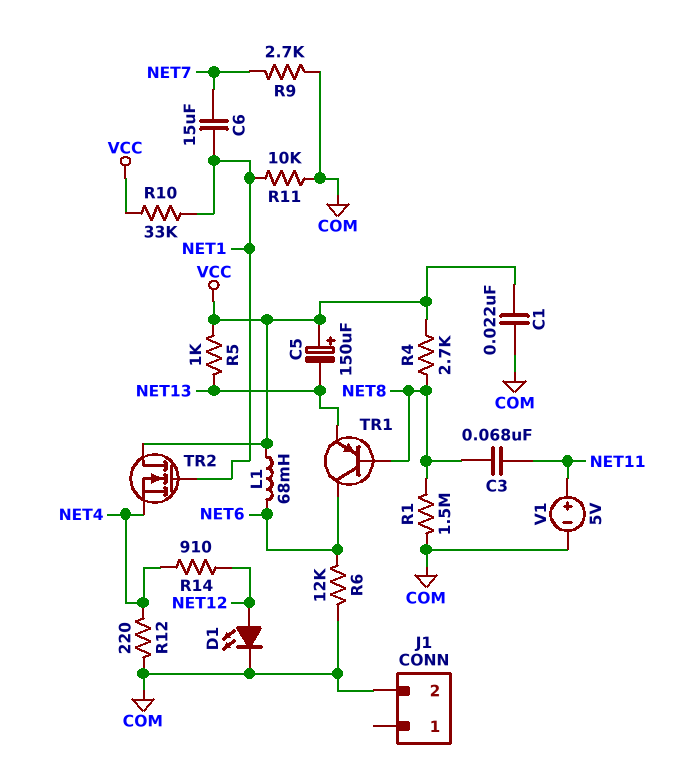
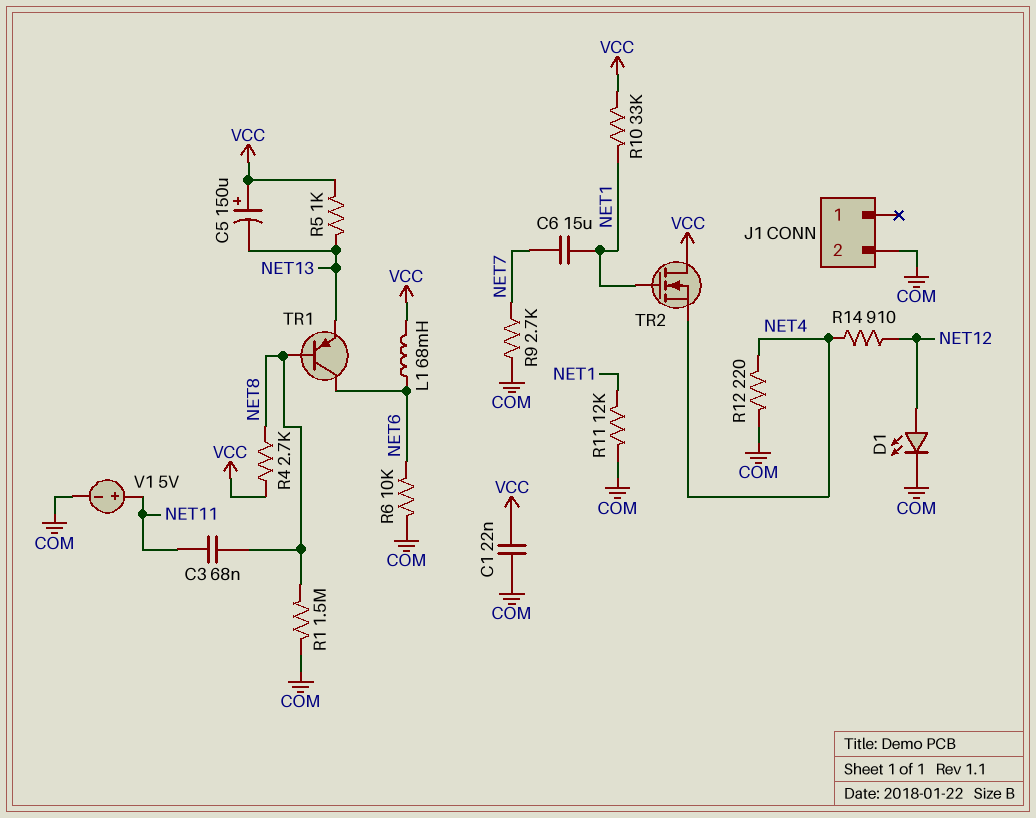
R6: 12k (COM, NET6) -> 10k (COM, NET6)
R11: 10k (COM, NET1) -> 12k (COM, NET1)

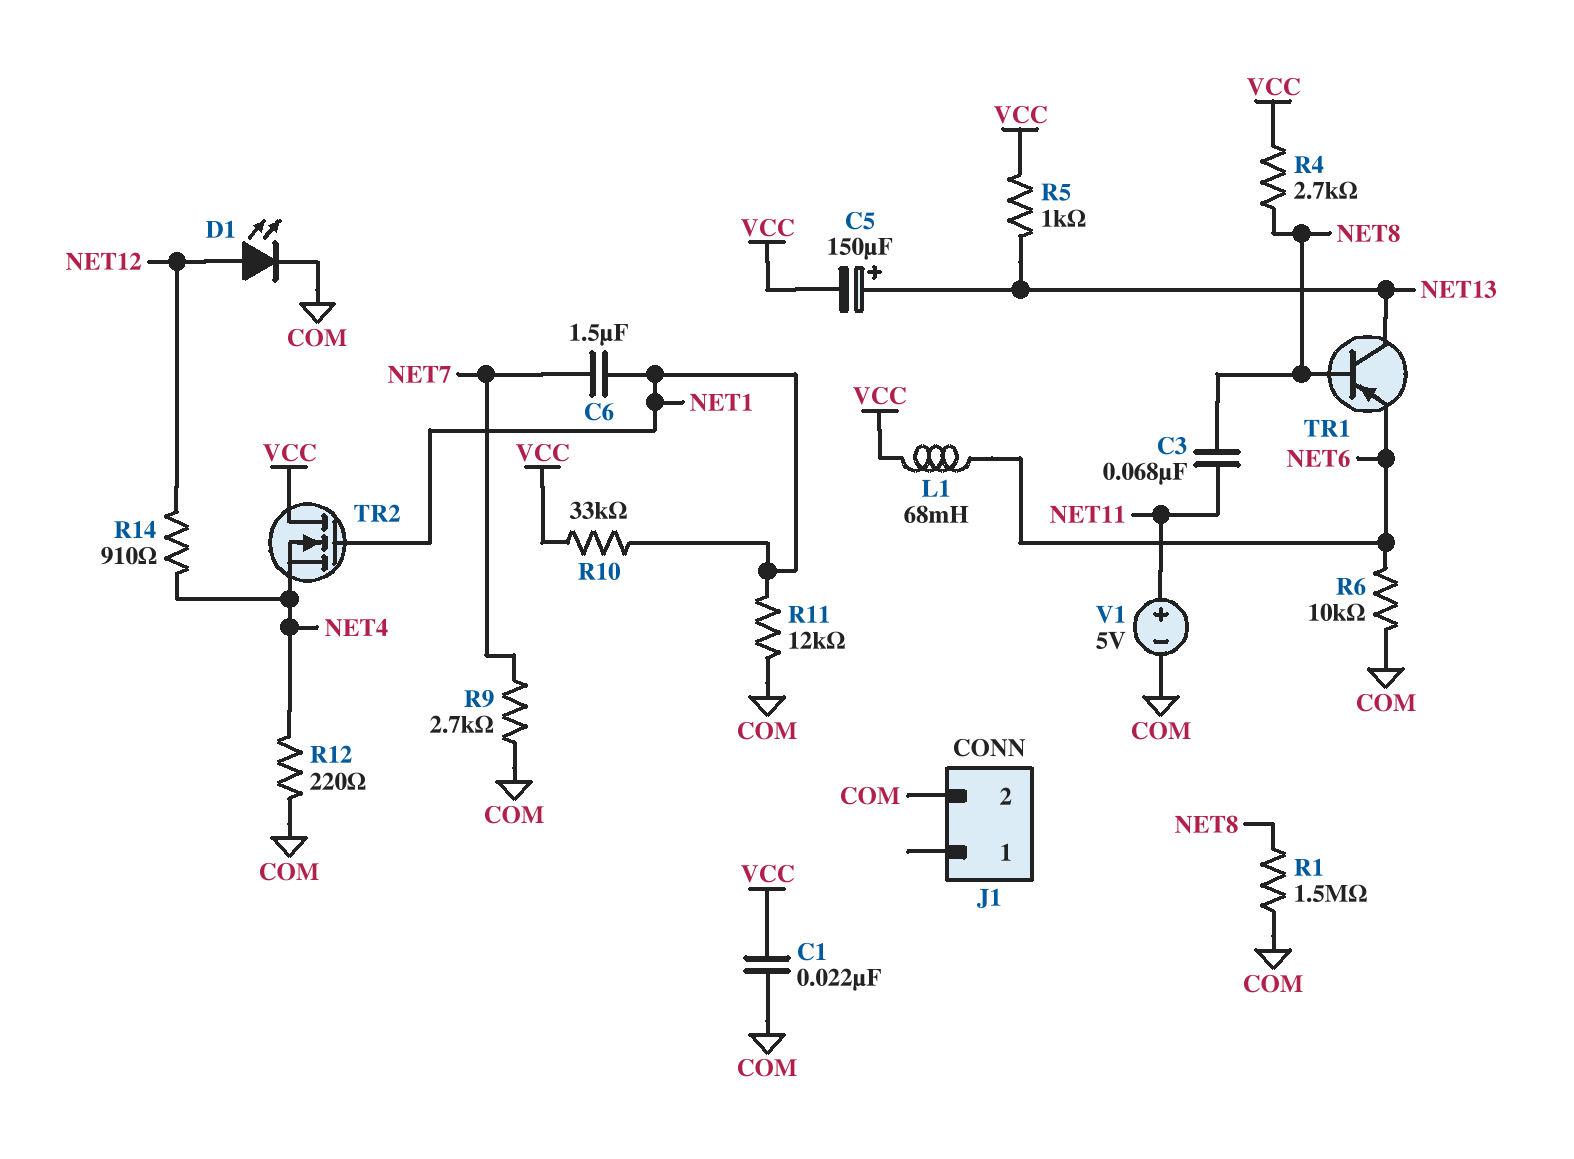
C5: 150uF (plus VCC, minus NET13) -> 150uF (plus NET13, minus VCC)
C6: 15uF (NET1, NET7) -> 1.5uF (NET1, NET7)
TR1: PNP (B NET8, C NET6, E NET13) -> PNP (B NET8, C NET13, E NET6)

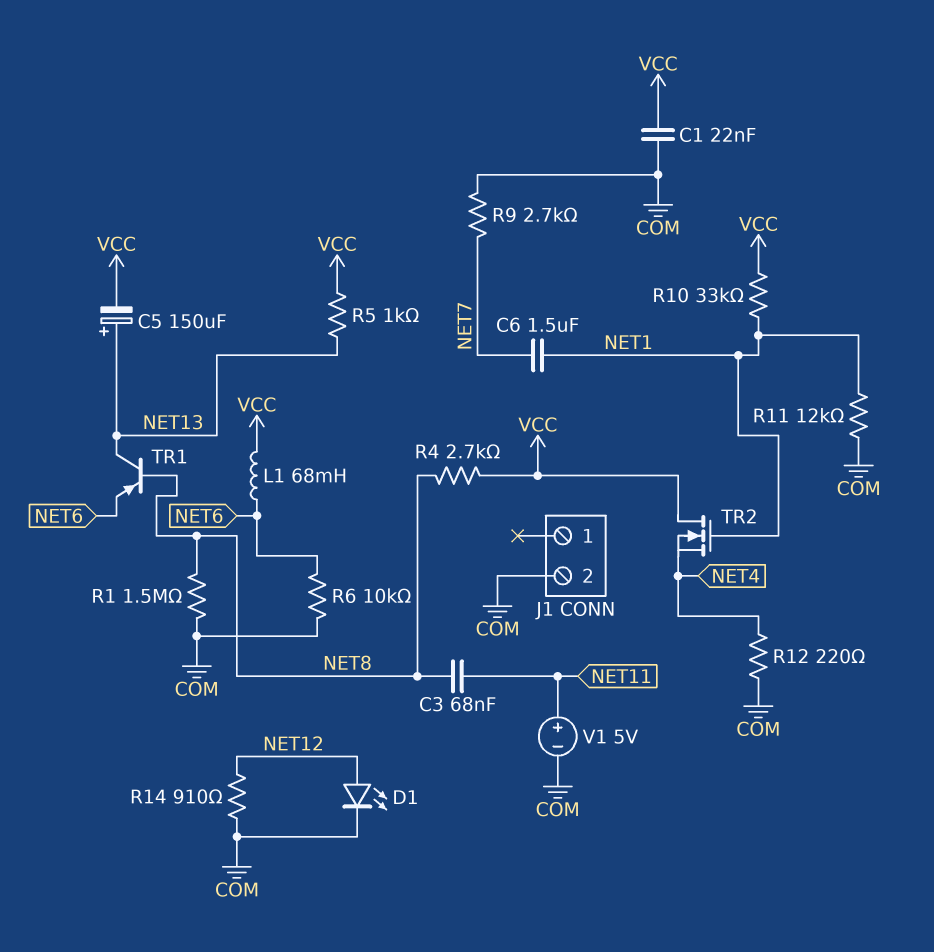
R14: 910 (NET4, NET12) -> 910 (COM, NET12)

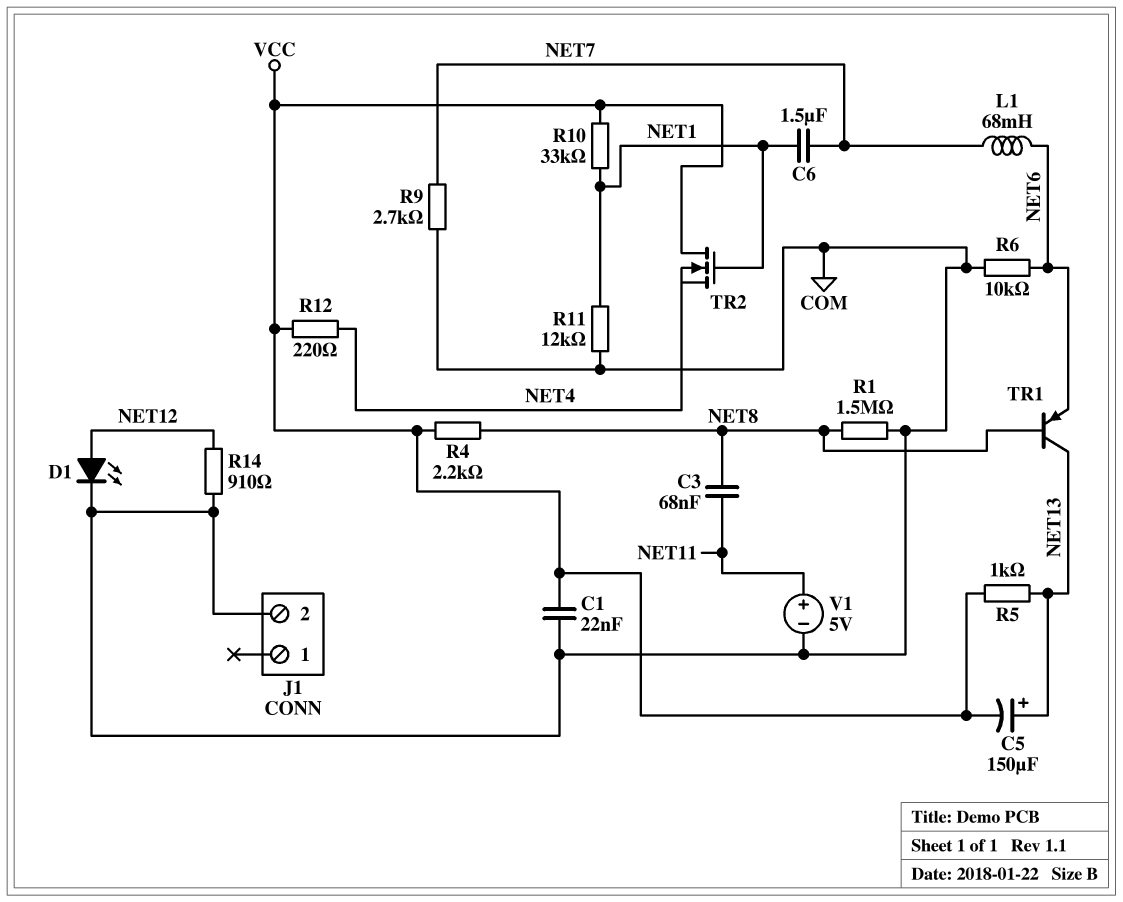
L1: 68mH (NET6, VCC) -> 68mH (NET6, NET7)
R4: 2.7k (NET8, VCC) -> 2.2k (NET8, VCC)
R12: 220 (COM, NET4) -> 220 (NET4, VCC)

